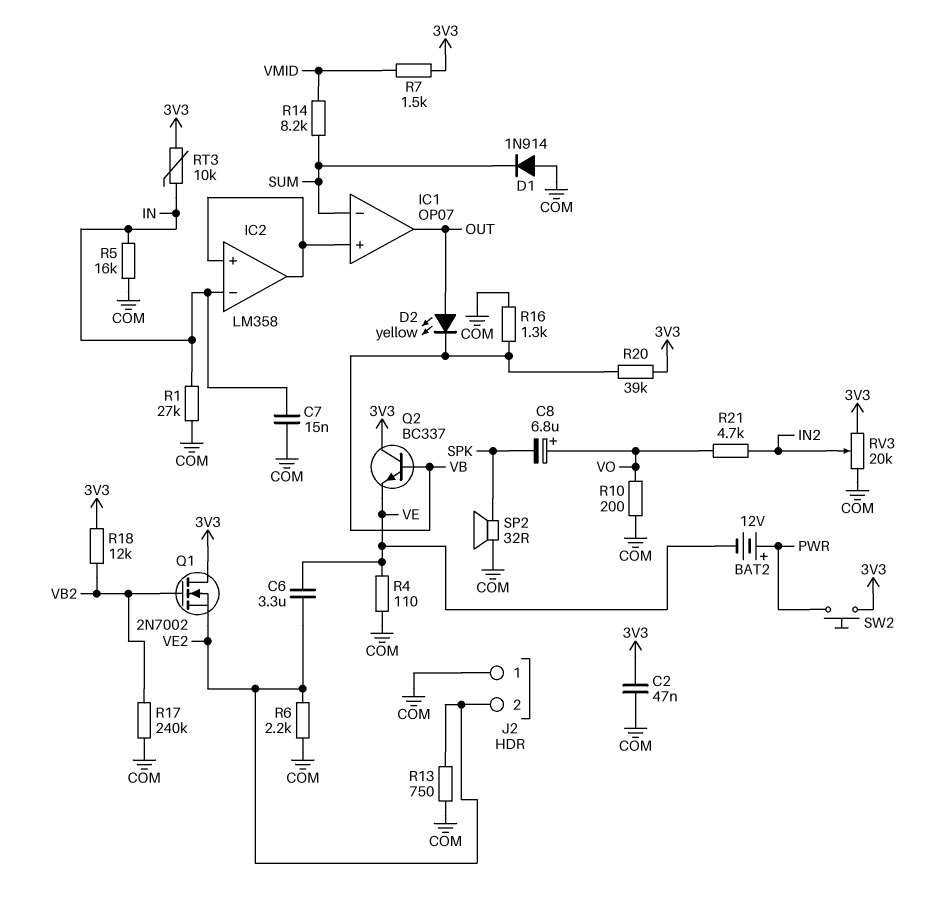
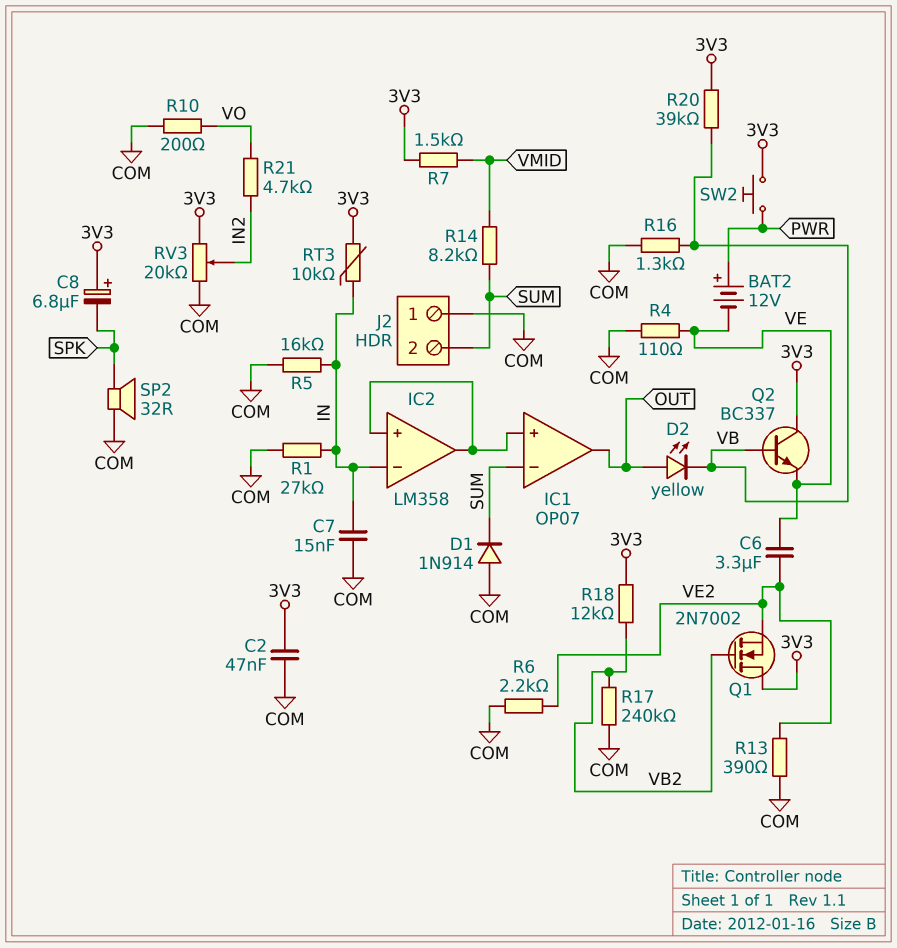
C8: 6.8uF (plus VO, minus SPK) -> 6.8uF (plus 3V3, minus SPK)
J2 pin 2: VE2 -> SUM
R13: 750 (COM, VE2) -> 390 (COM, VE2)

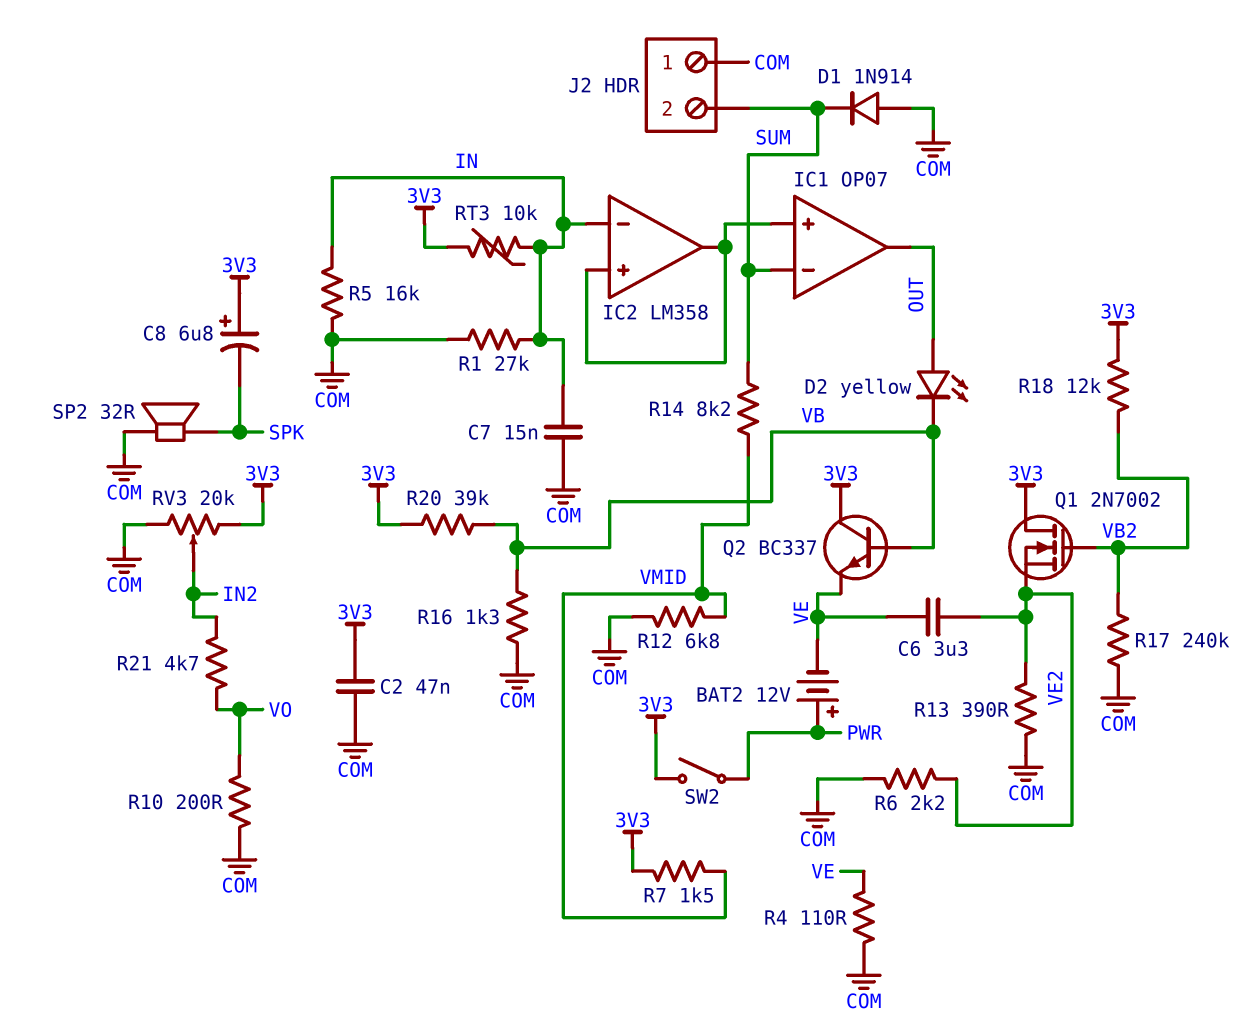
R12: none -> 6.8k (COM, VMID)
SW2: button (3V3, PWR) -> switch (3V3, PWR)

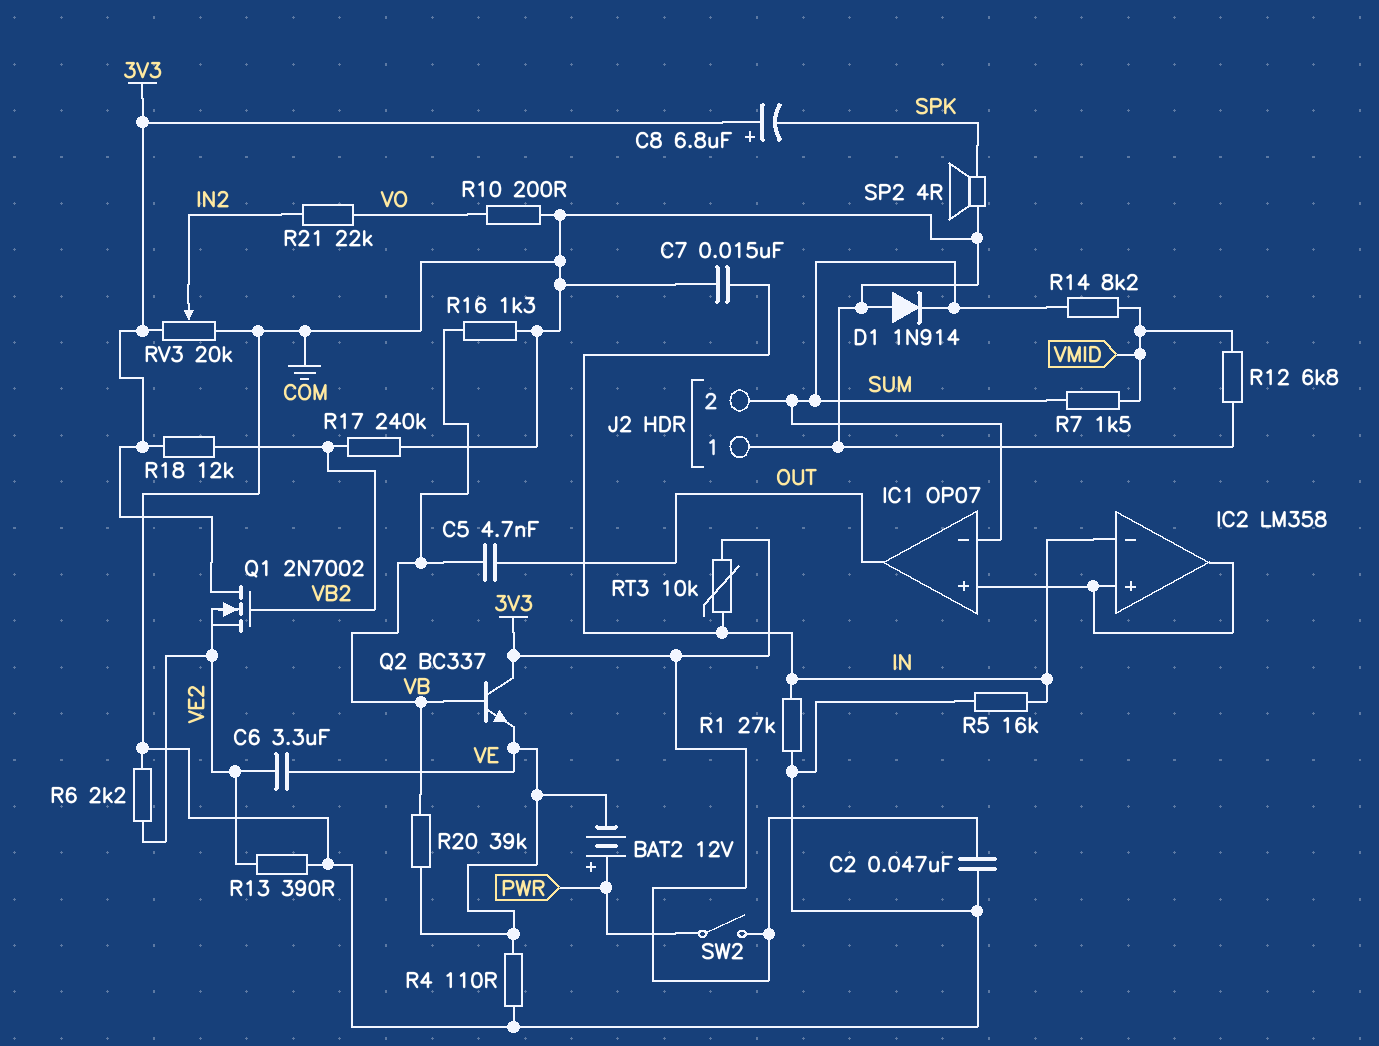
C5: none -> 4.7nF (OUT, VB)
D2: LED yellow (A OUT, K VB) -> none
R7: 1.5k (3V3, VMID) -> 1.5k (SUM, VMID)
R20: 39k (3V3, VB) -> 39k (VB, VE)
R21: 4.7k (IN2, VO) -> 22k (IN2, VO)
SP2: speaker 32R (COM, SPK) -> speaker 4R (COM, SPK)

